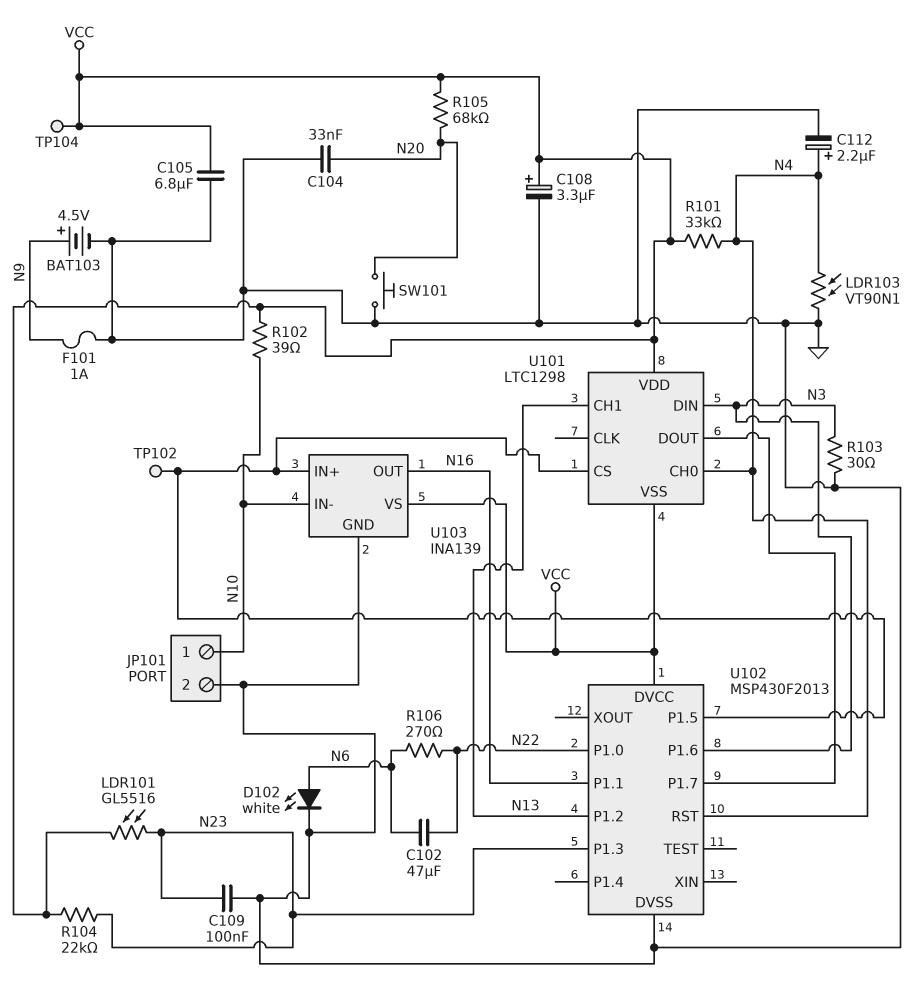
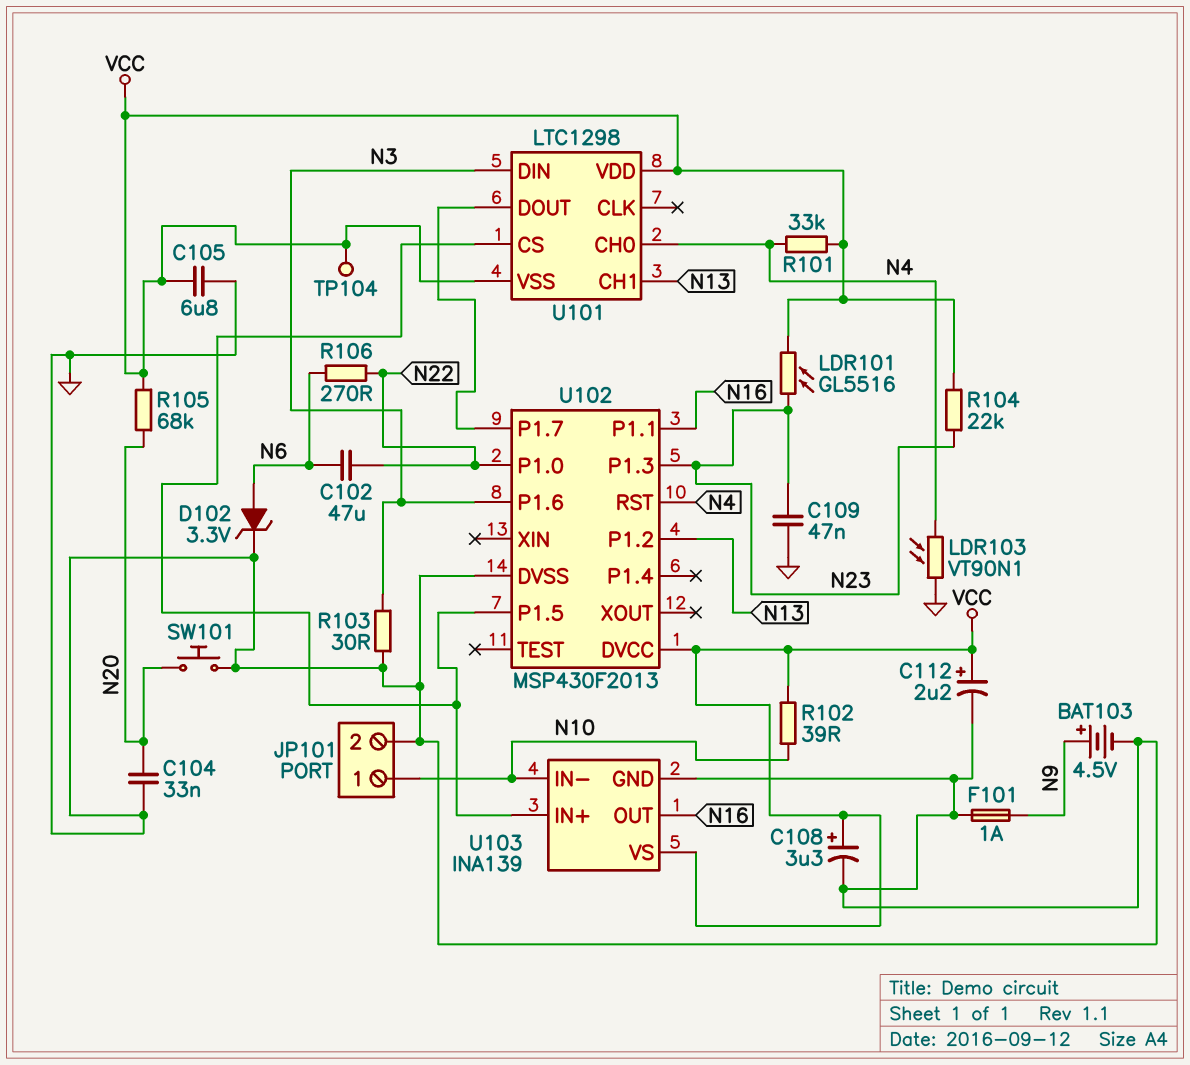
C109: 100nF (GND, N23) -> 47nF (GND, N23)
C112: 2.2uF (plus N4, minus GND) -> 2.2uF (plus VCC, minus GND)
D102: LED white (A N6, K GND) -> zener 3.3V (A N6, K GND)
TP102: test point (U101/CS) -> none

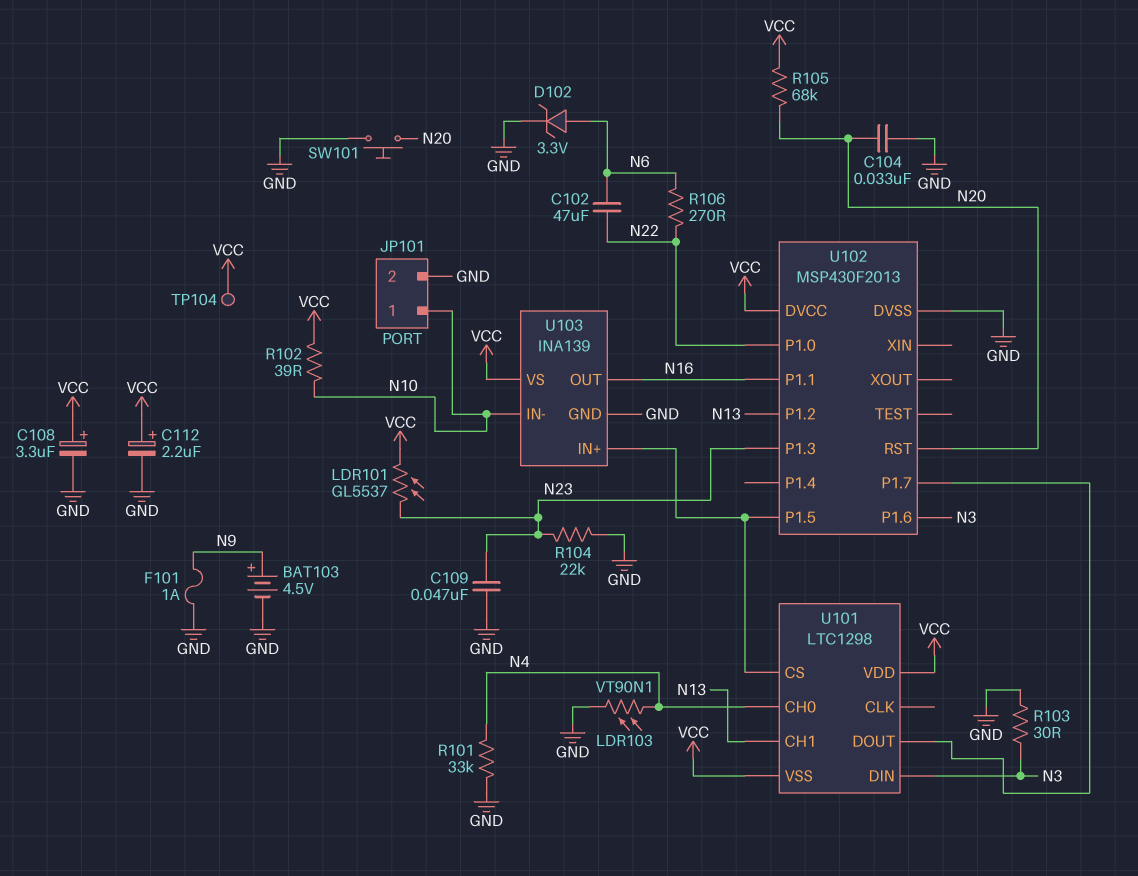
C105: 6.8uF (GND, VCC) -> none
LDR101: GL5516 (N23, VCC) -> GL5537 (N23, VCC)
R101: 33k (N4, VCC) -> 33k (GND, N4)
R104: 22k (N23, VCC) -> 22k (GND, N23)
U102 pin RST: N4 -> N20

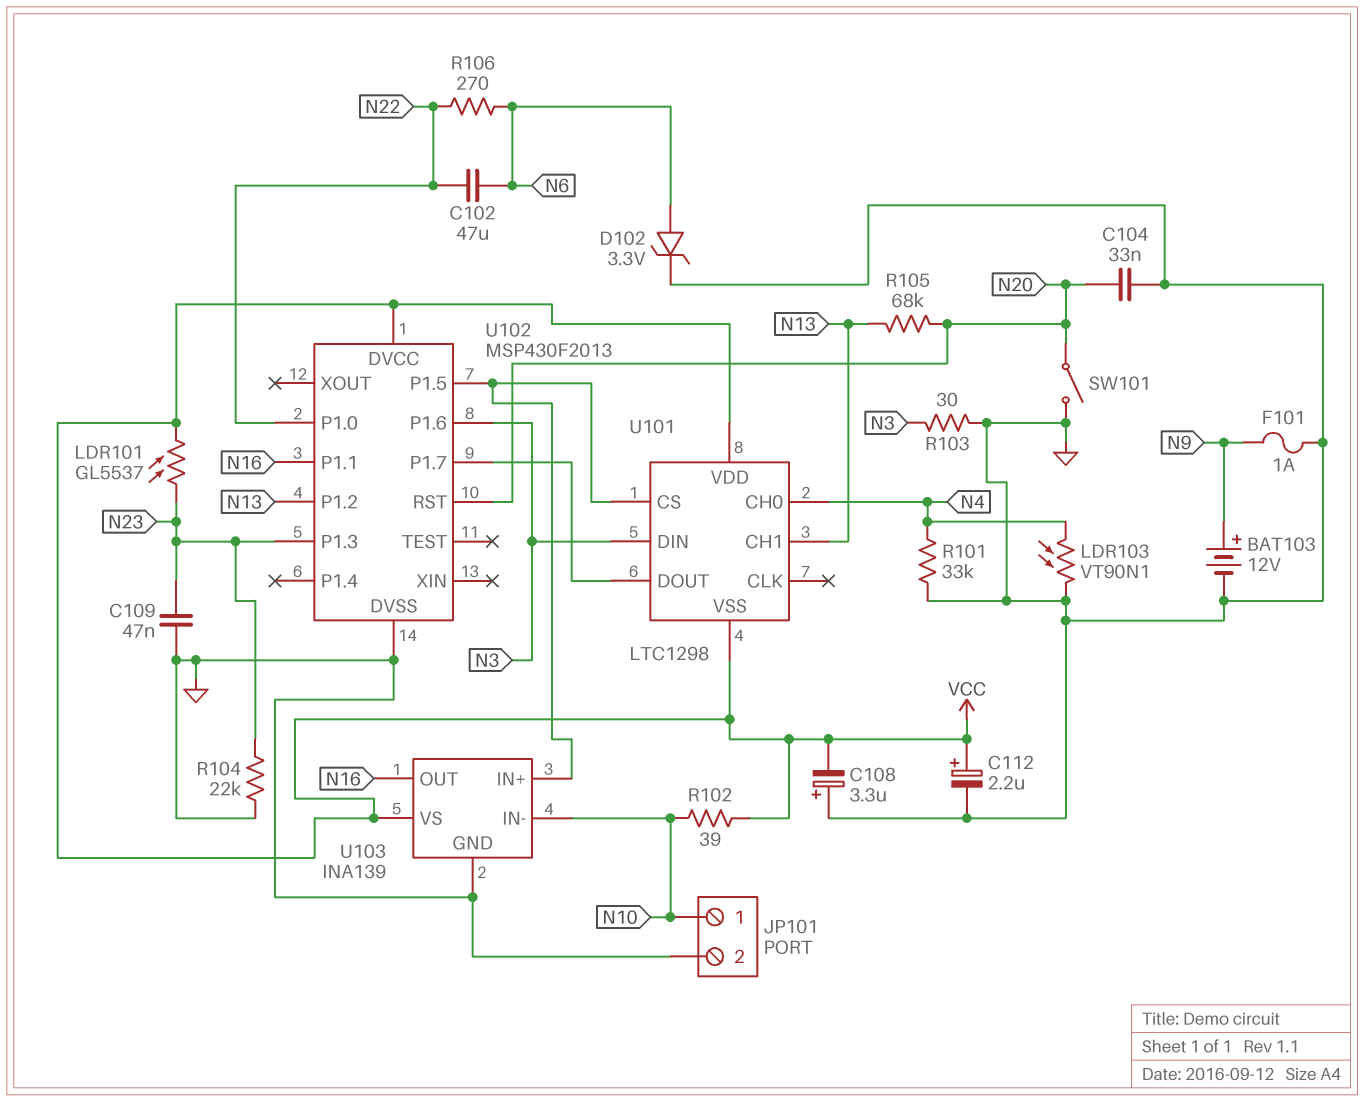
BAT103: 4.5V (plus N9, minus GND) -> 12V (plus N9, minus GND)
C108: 3.3uF (plus VCC, minus GND) -> 3.3uF (plus GND, minus VCC)
R105: 68k (N20, VCC) -> 68k (N13, N20)
SW101: button (GND, N20) -> switch (GND, N20)
TP104: test point (VCC) -> none

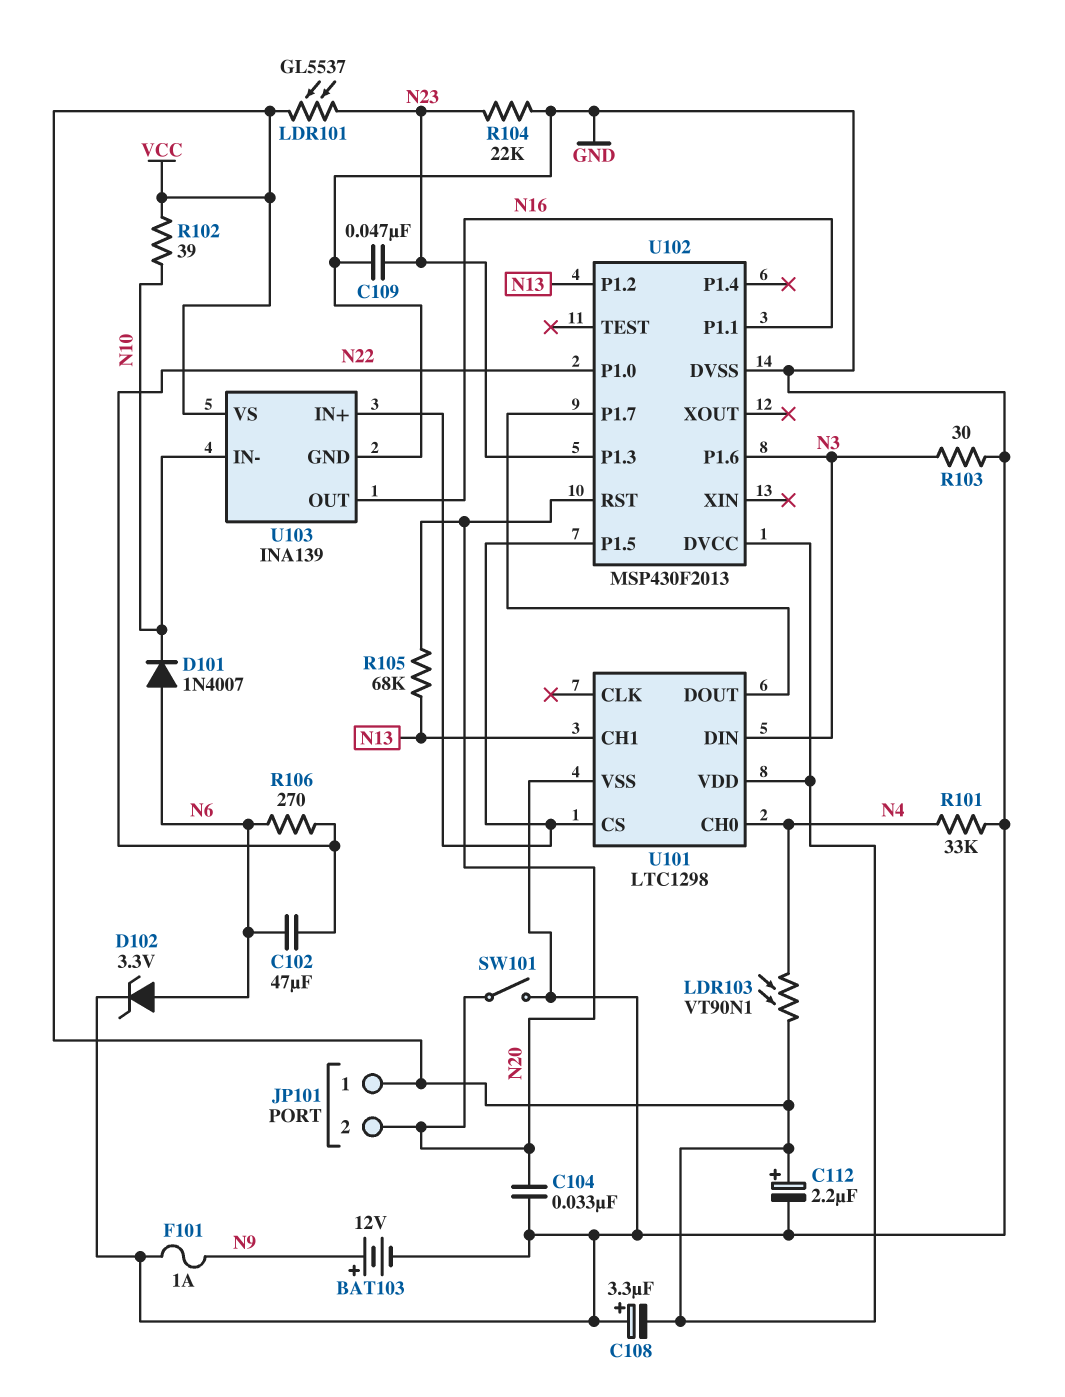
D101: none -> diode 1N4007 (A N6, K N10)
JP101 pin 1: N10 -> VCC
JP101 pin 2: GND -> N20
LDR103: VT90N1 (GND, N4) -> VT90N1 (N4, VCC)
U101 pin VSS: VCC -> GND

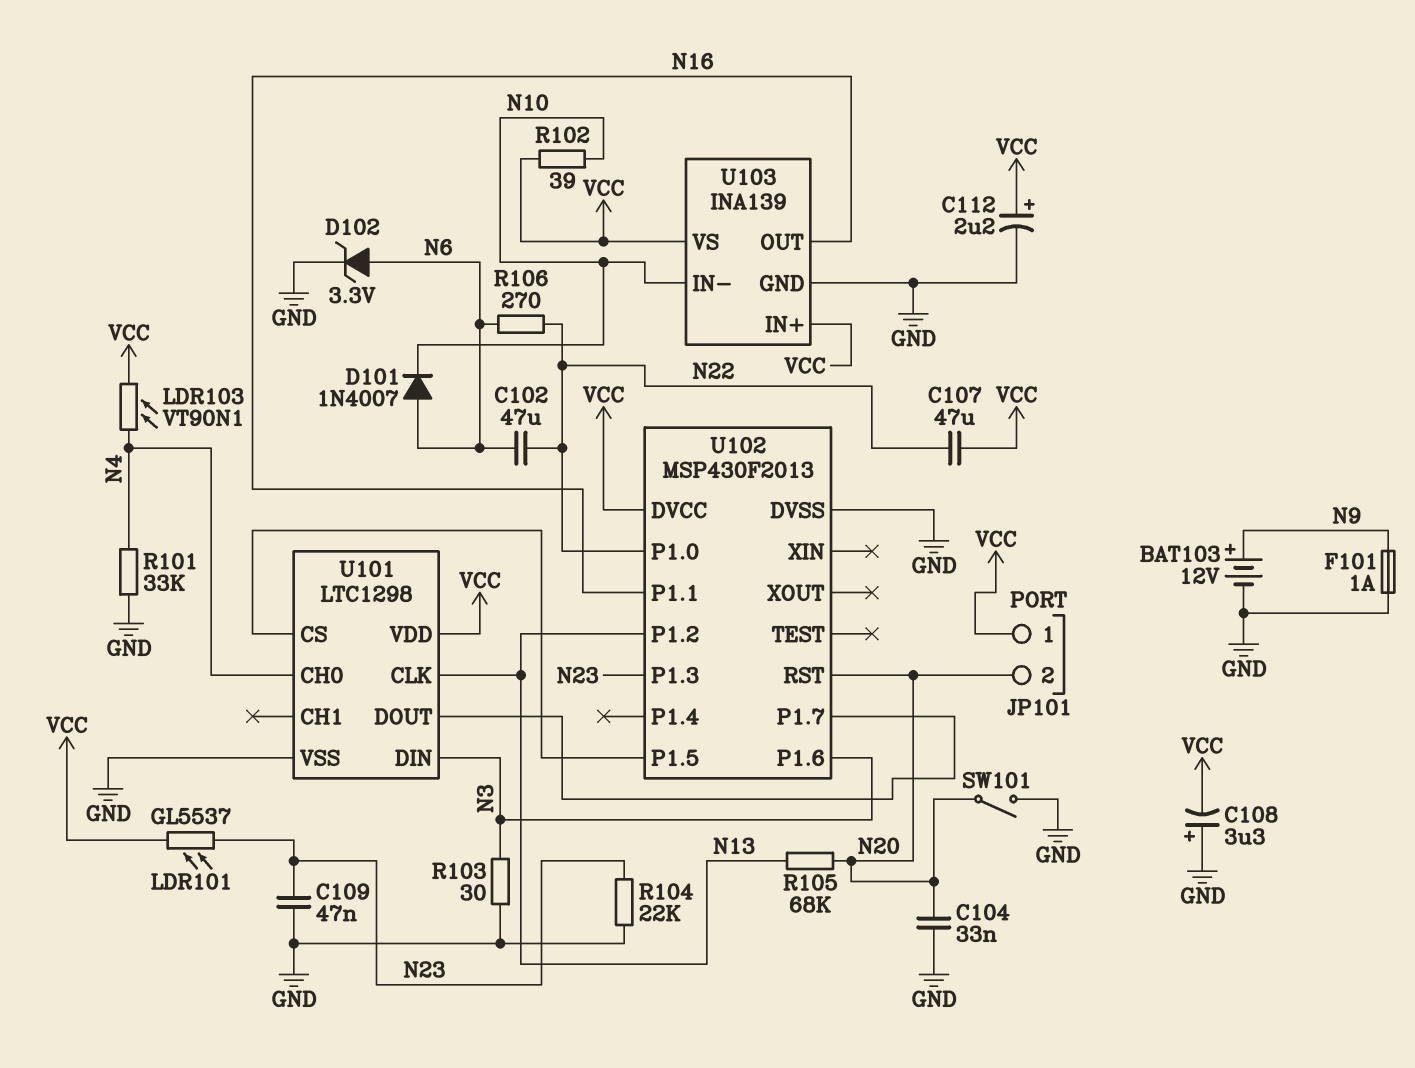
C107: none -> 47uF (N22, VCC)
U101 pin CH1: N13 -> none
U101 pin CLK: none -> N13
U103 pin IN+: U101/CS -> VCC

